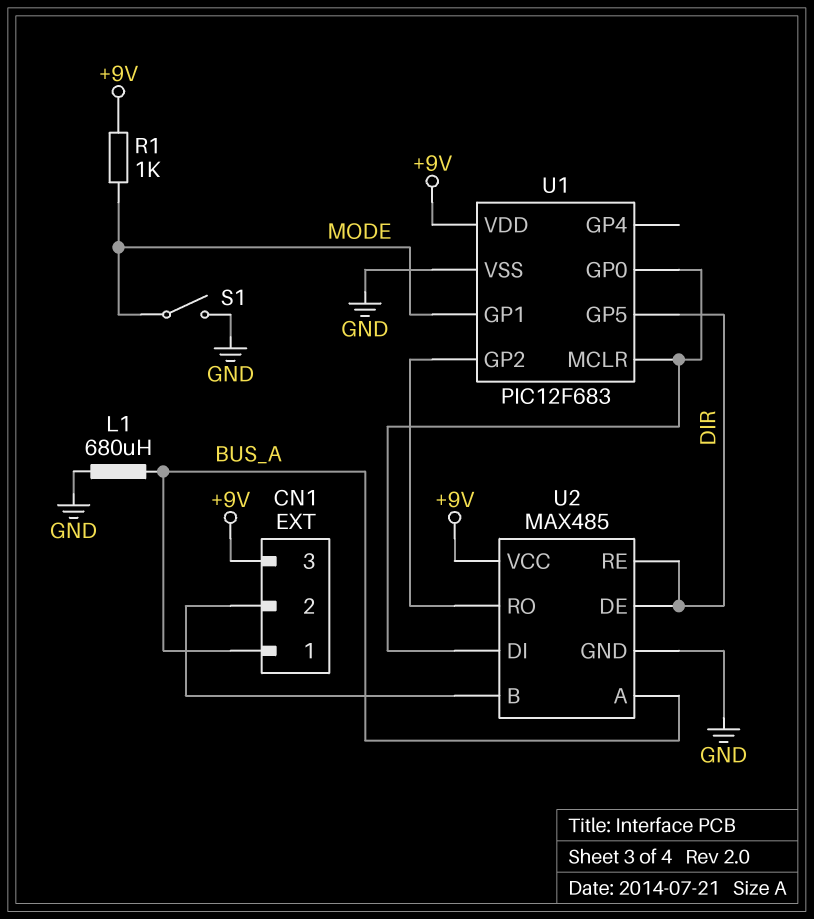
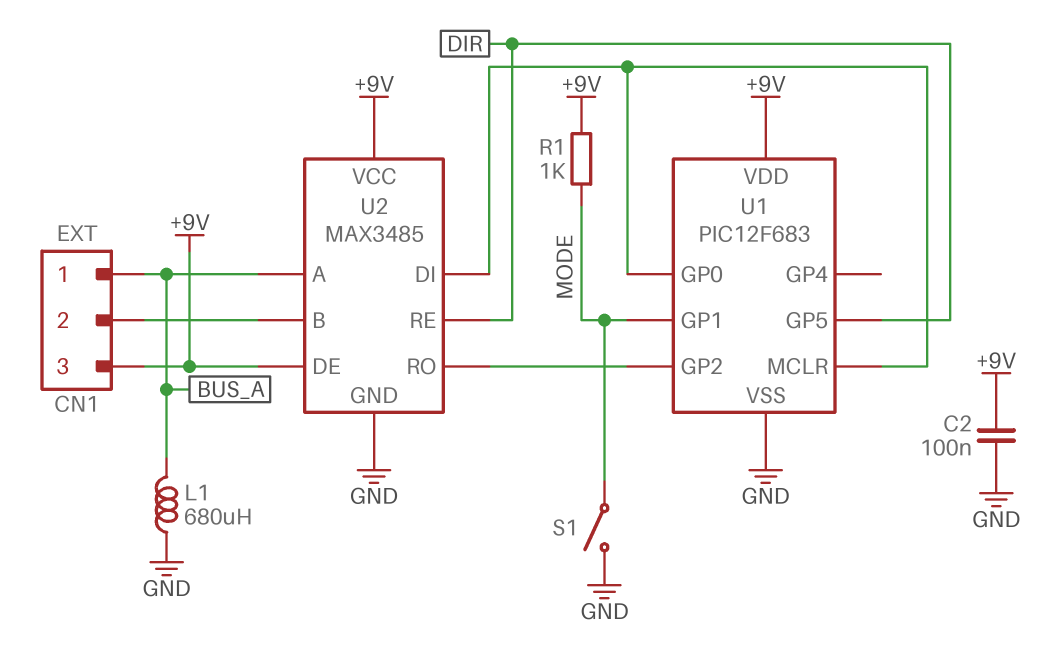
C2: none -> 100nF (+9V, GND)
U2: MAX485 -> MAX3485
U2 pin DE: DIR -> +9V

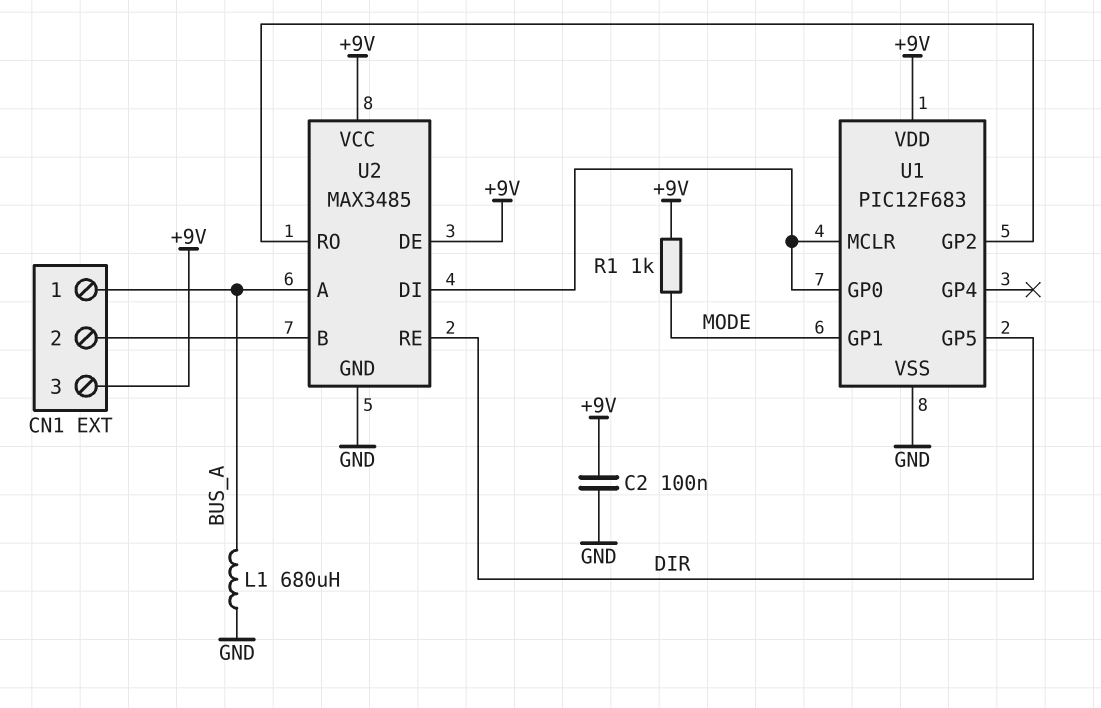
S1: switch (GND, MODE) -> none

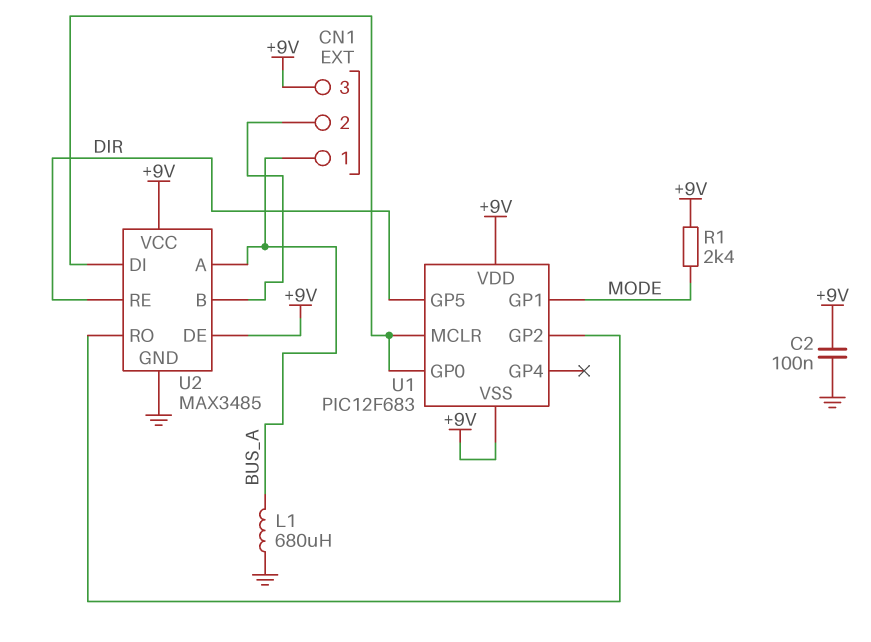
R1: 1k (+9V, MODE) -> 2.4k (+9V, MODE)
U1 pin VSS: GND -> +9V

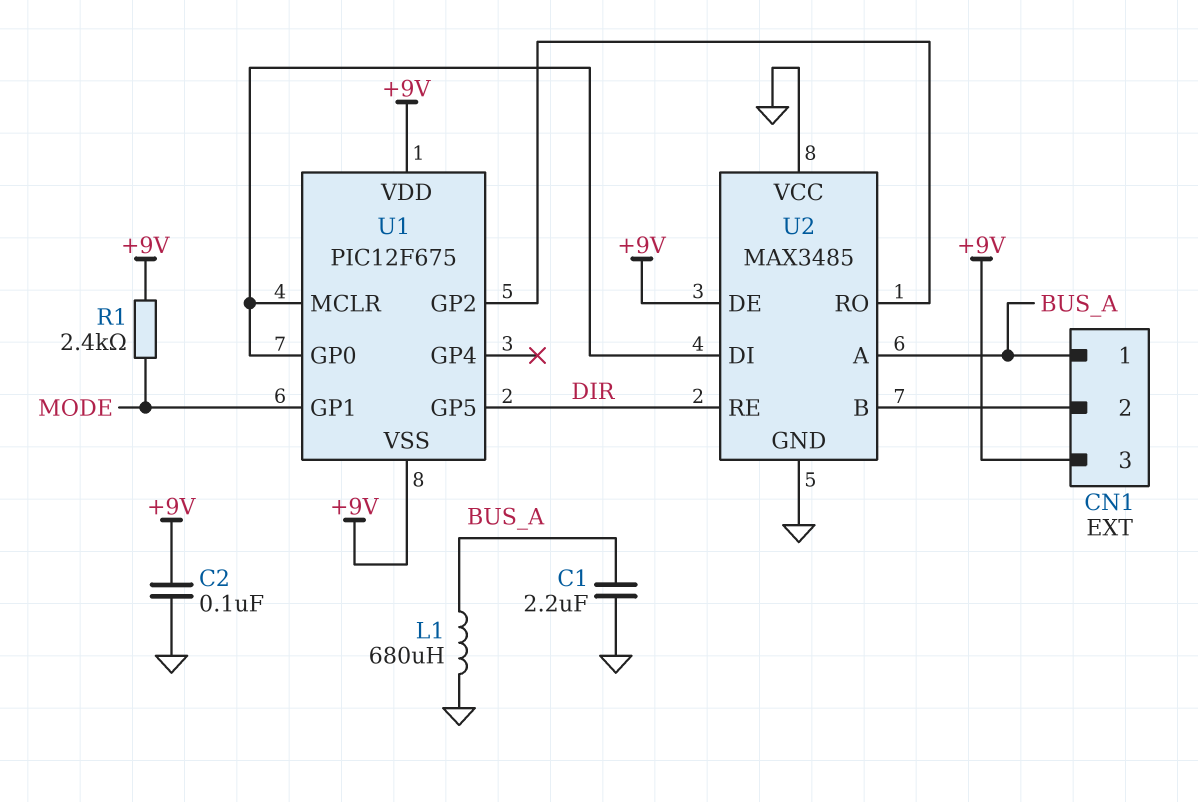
C1: none -> 2.2uF (BUS_A, GND)
U1: PIC12F683 -> PIC12F675
U2 pin VCC: +9V -> GND

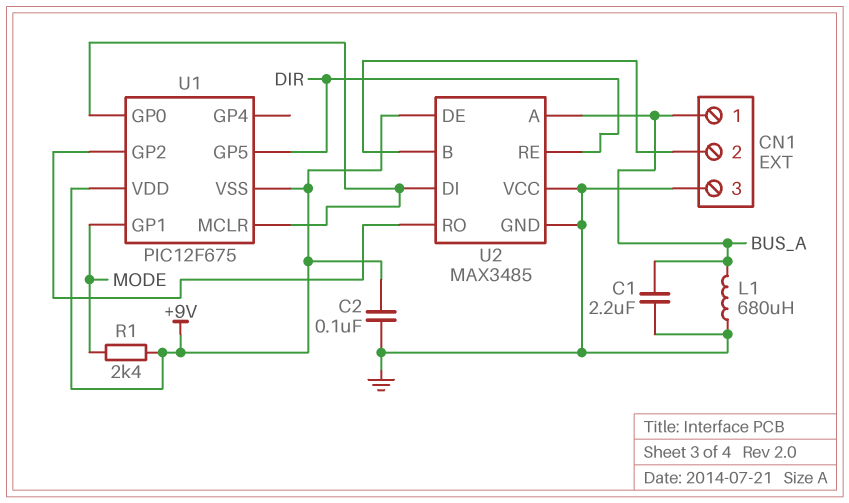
CN1 pin 3: +9V -> GND

